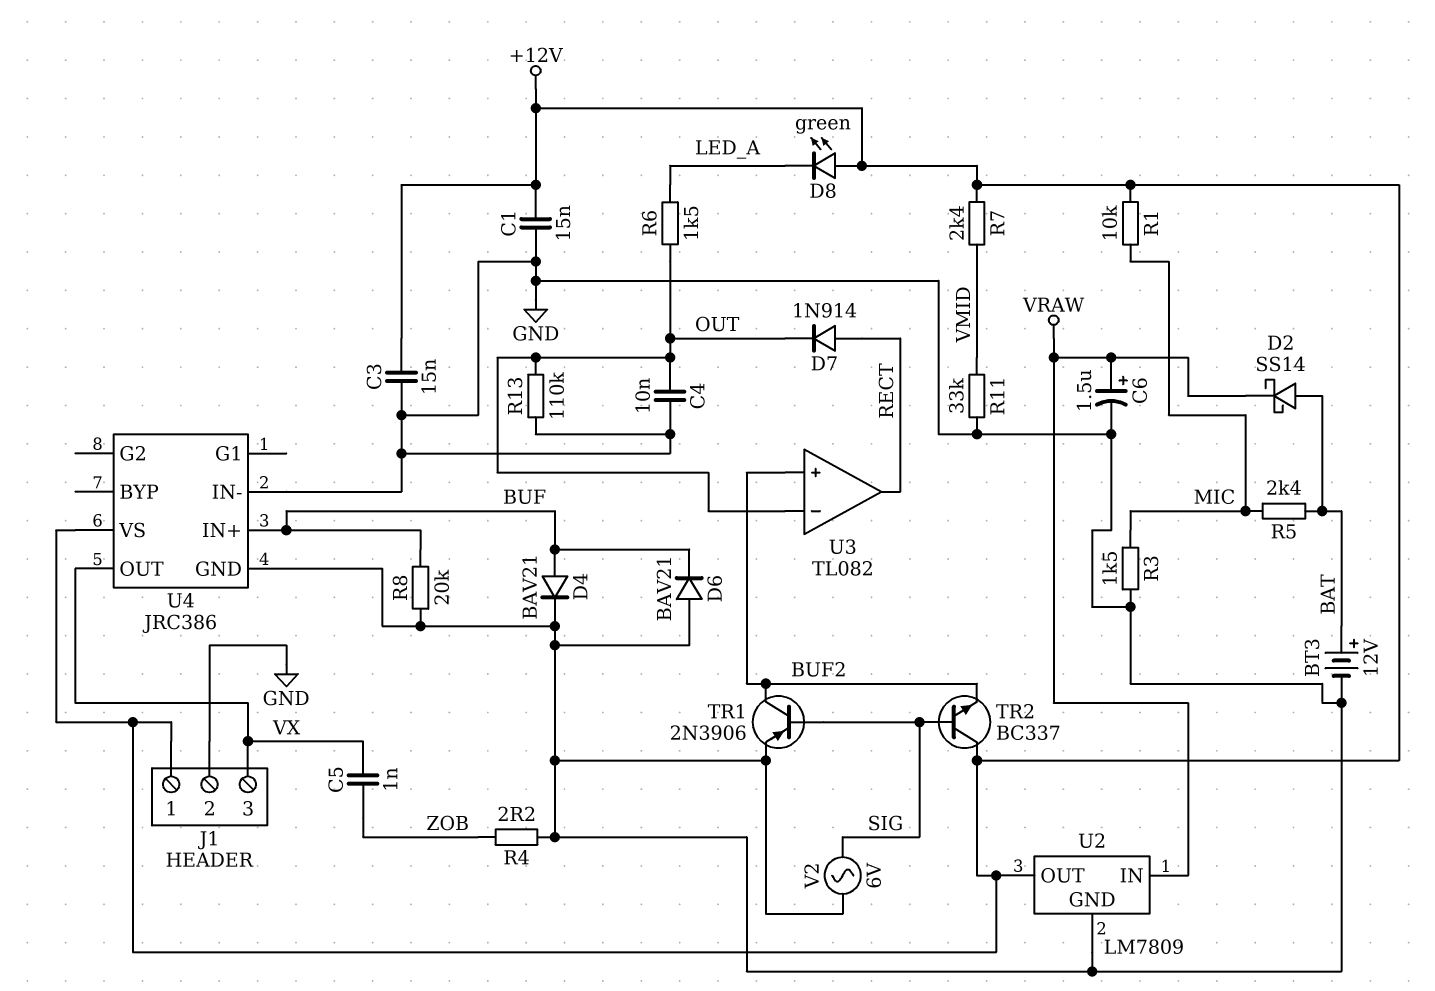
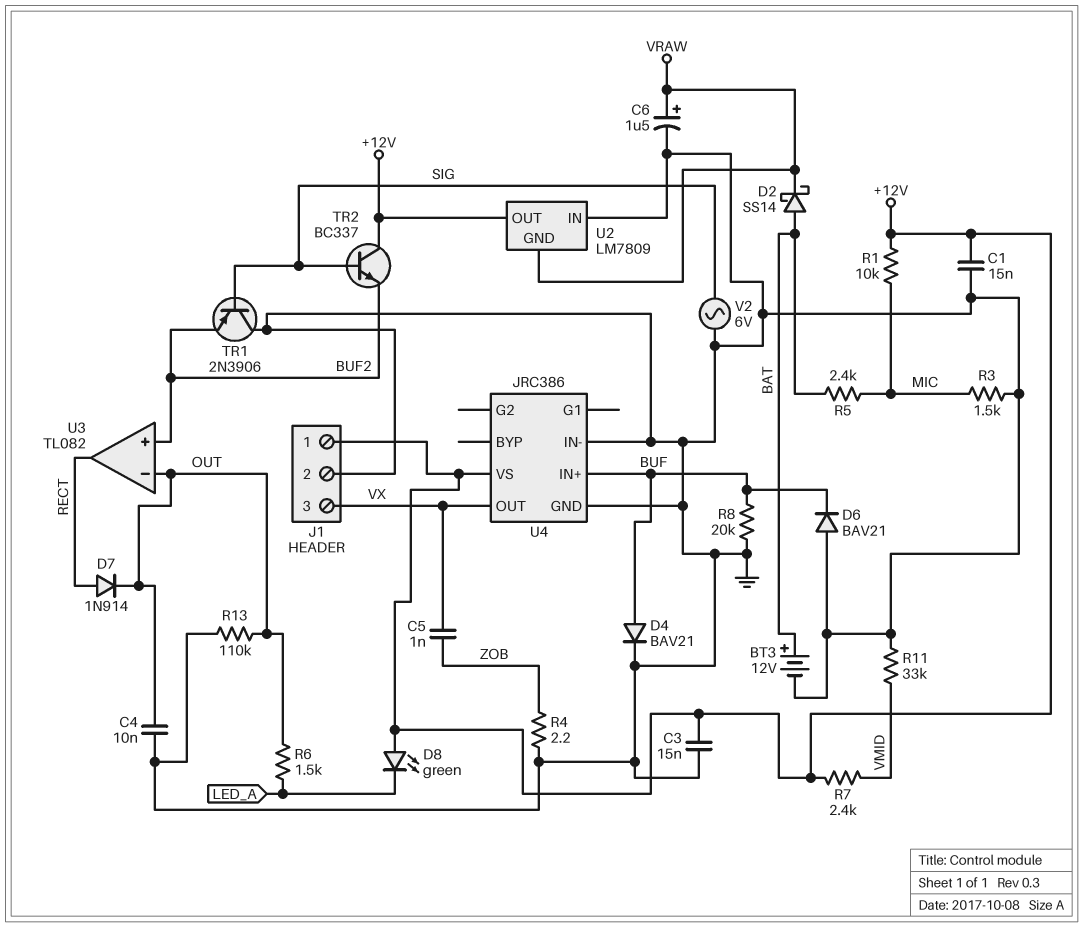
TR1: PNP 2N3906 (B SIG, C BUF2, E GND) -> PNP 2N3906 (B SIG, C GND, E BUF2)
U2 pin GND: GND -> VRAW
U2 pin IN: VRAW -> GND

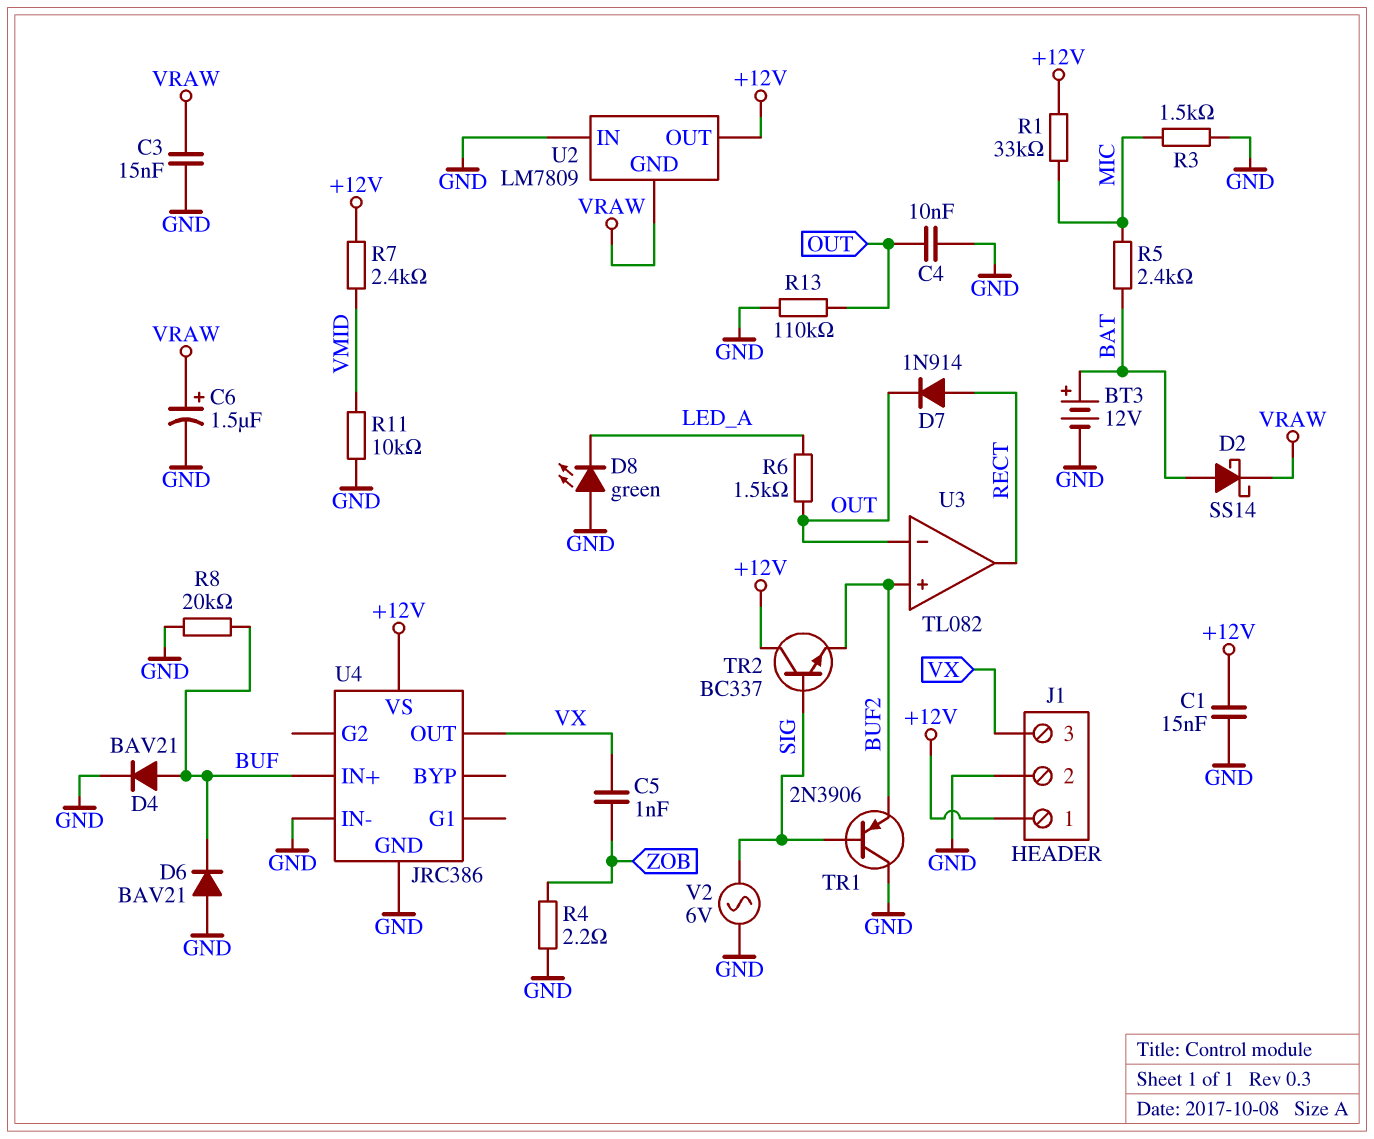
C3: 15nF (+12V, GND) -> 15nF (GND, VRAW)
D8: LED green (A +12V, K LED_A) -> LED green (A GND, K LED_A)
R1: 10k (+12V, MIC) -> 33k (+12V, MIC)
R11: 33k (GND, VMID) -> 10k (GND, VMID)

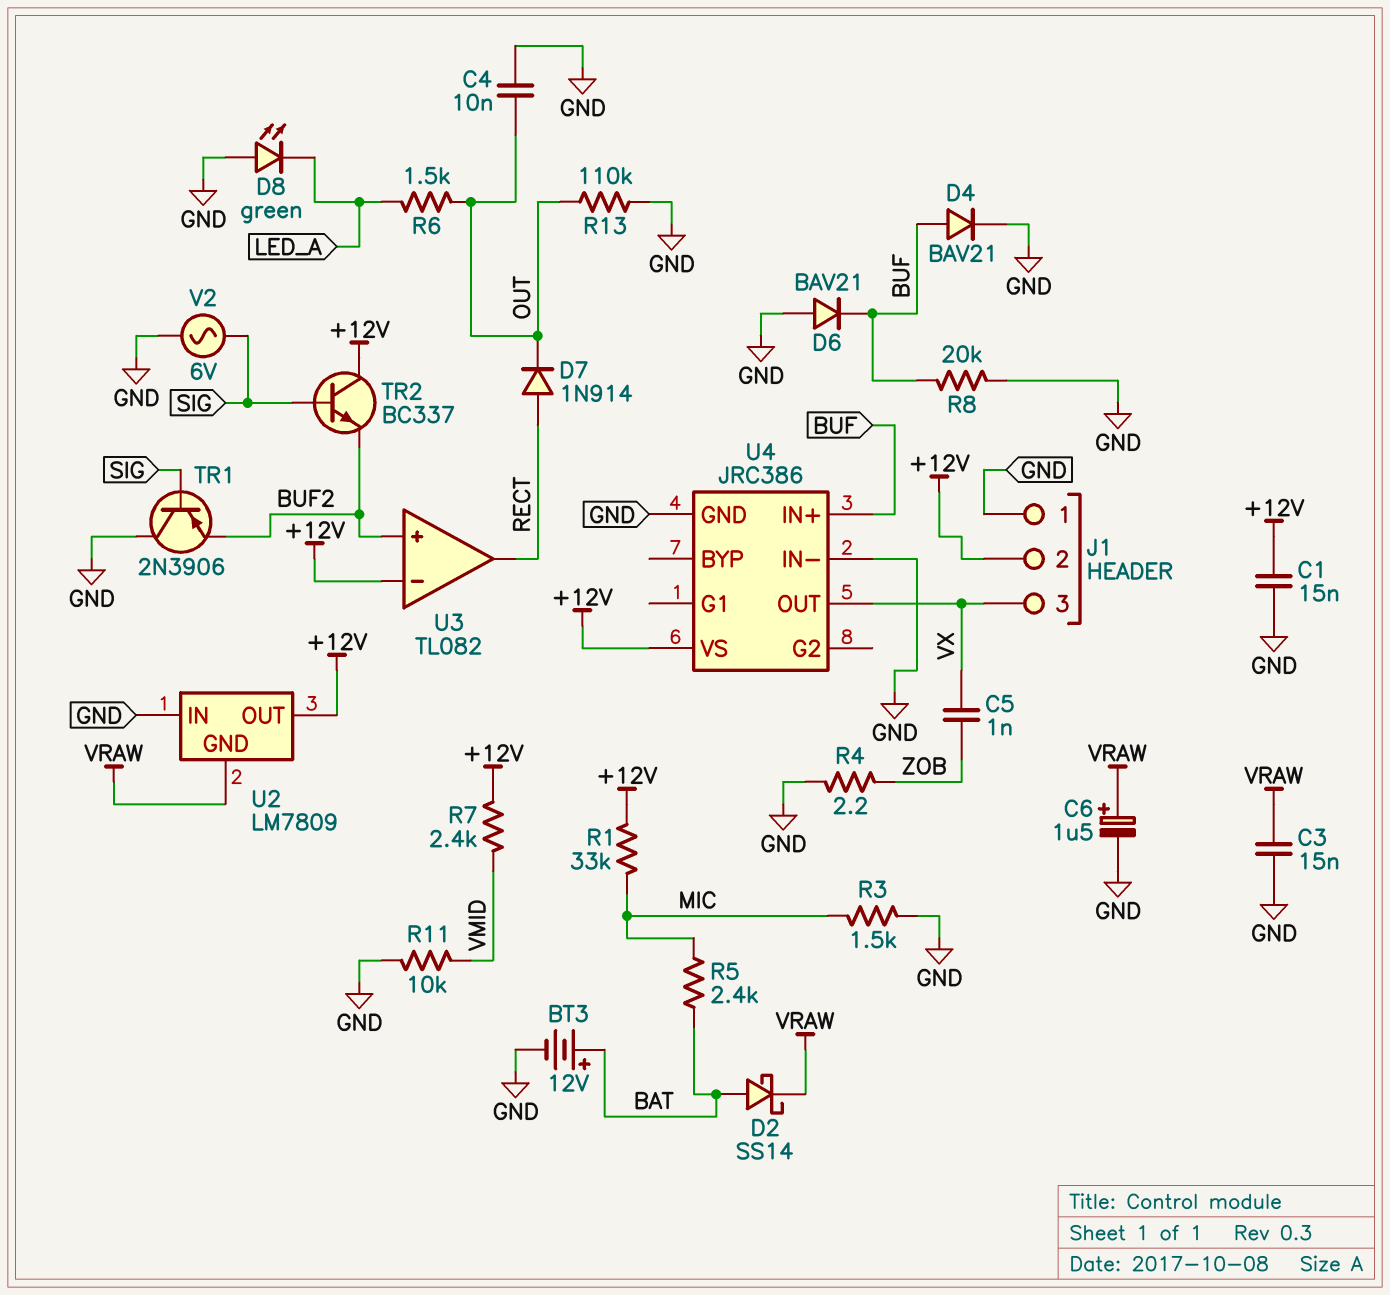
J1 pin 1: +12V -> GND
J1 pin 2: GND -> +12V
U3 pin in-: OUT -> +12V

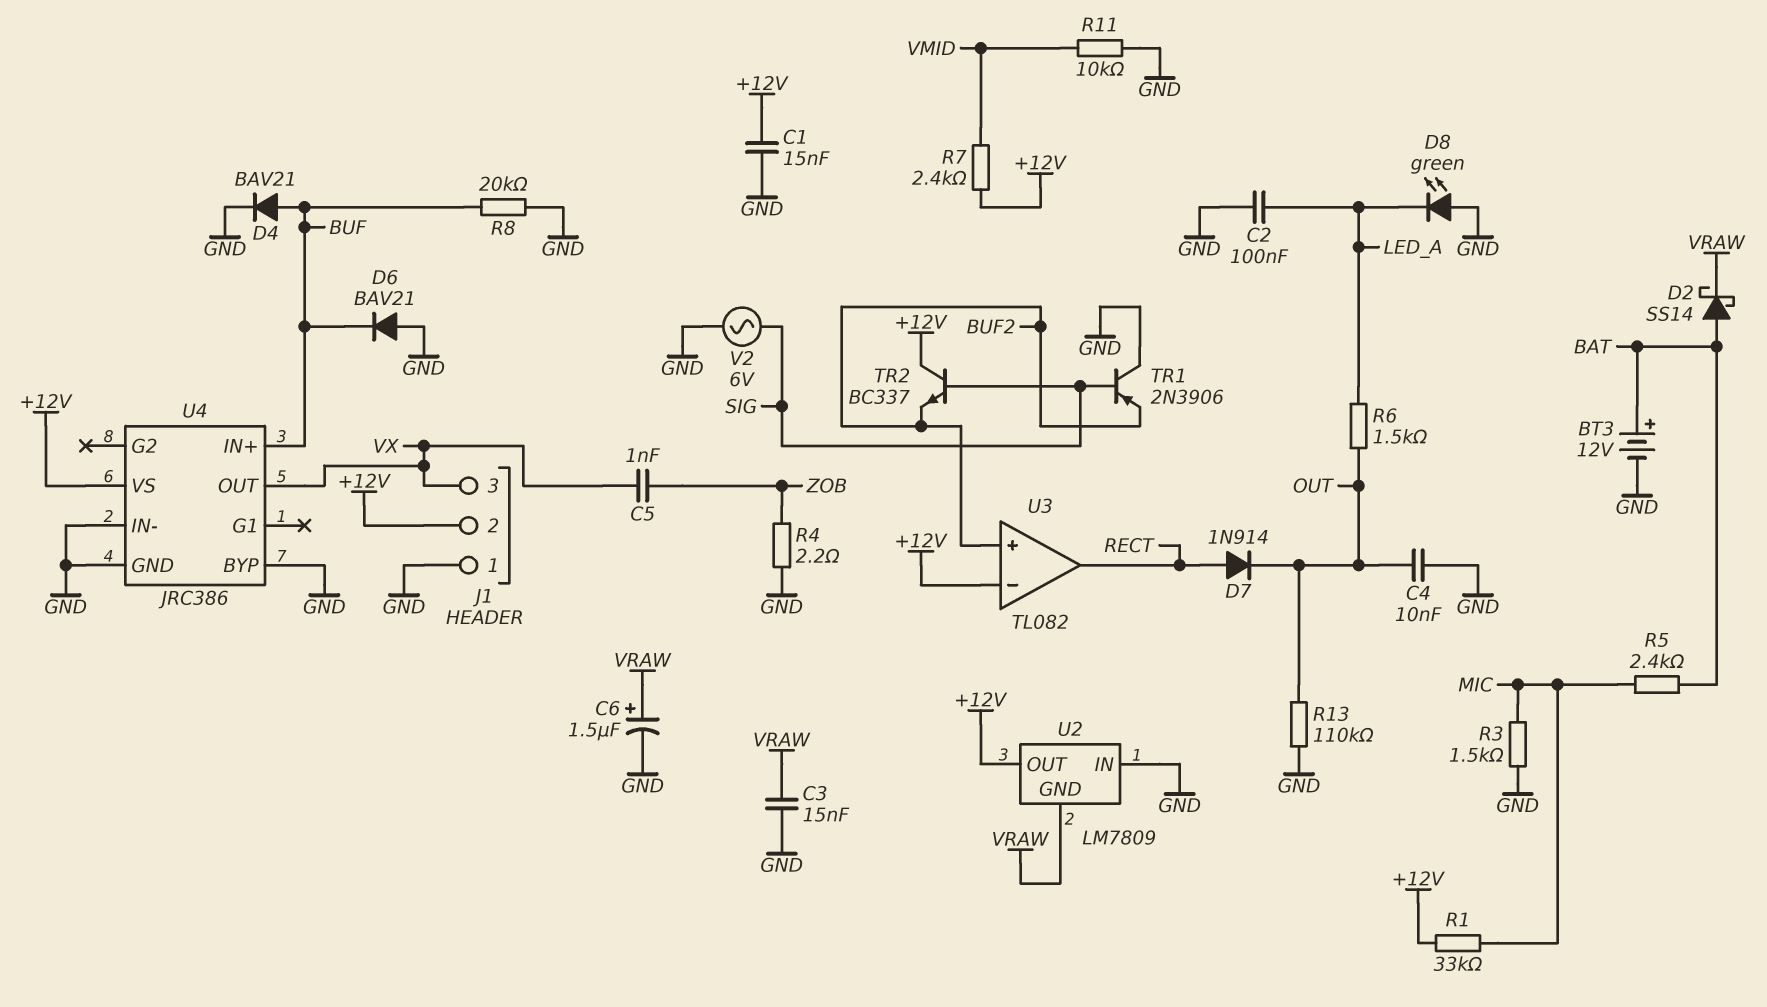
C2: none -> 100nF (GND, LED_A)
U4 pin BYP: none -> GND

